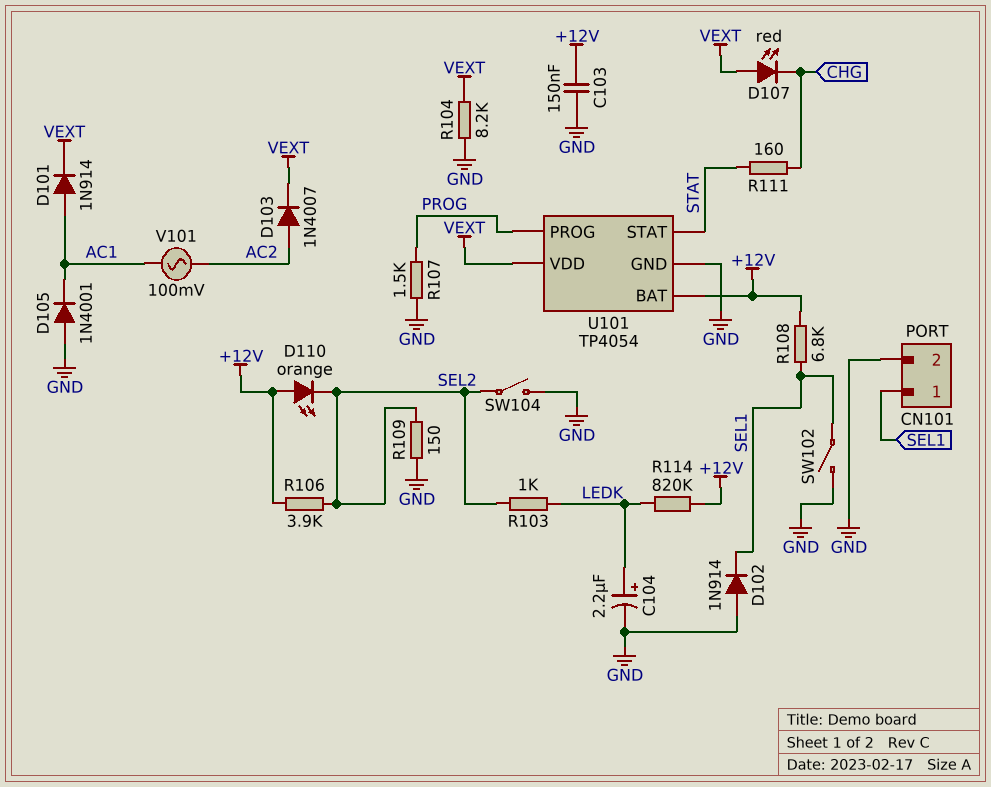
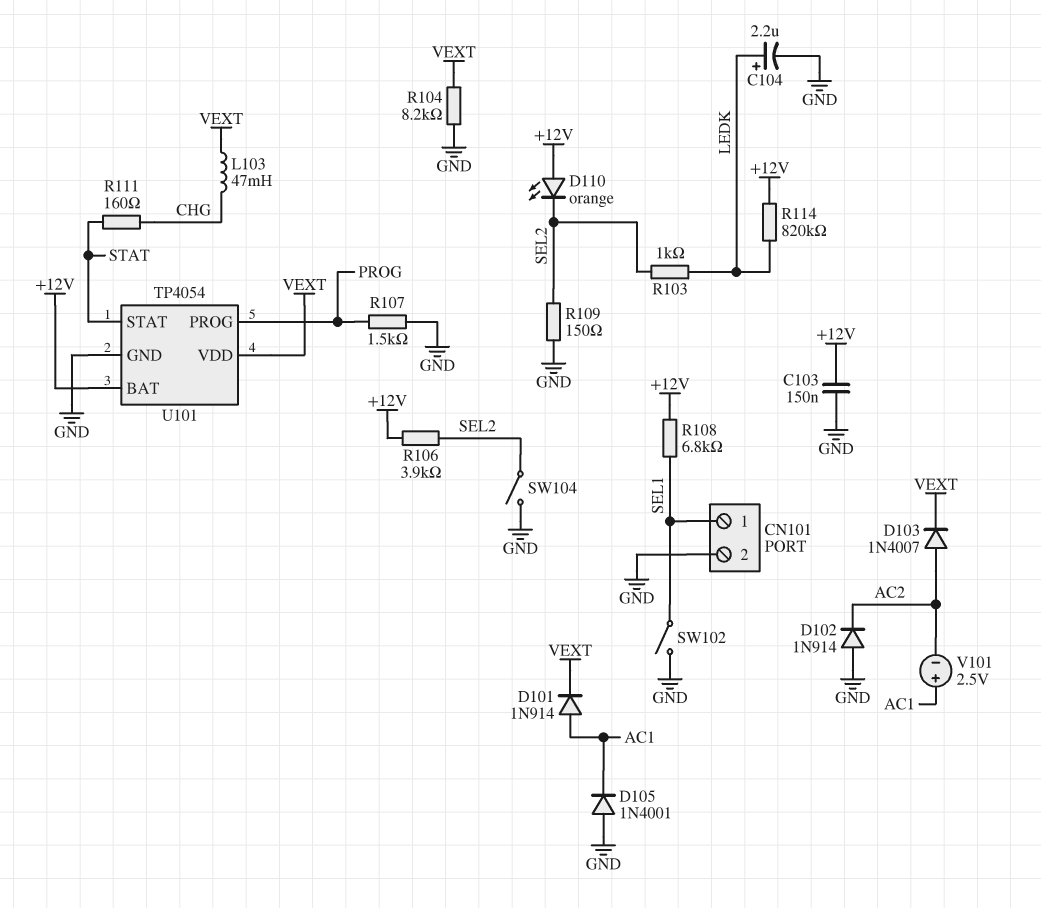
D102: diode 1N914 (A GND, K SEL1) -> diode 1N914 (A GND, K AC2)
D107: LED red (A VEXT, K CHG) -> none
L103: none -> 47mH (CHG, VEXT)
V101: AC 100mV (AC1, AC2) -> 2.5V (plus AC1, minus AC2)

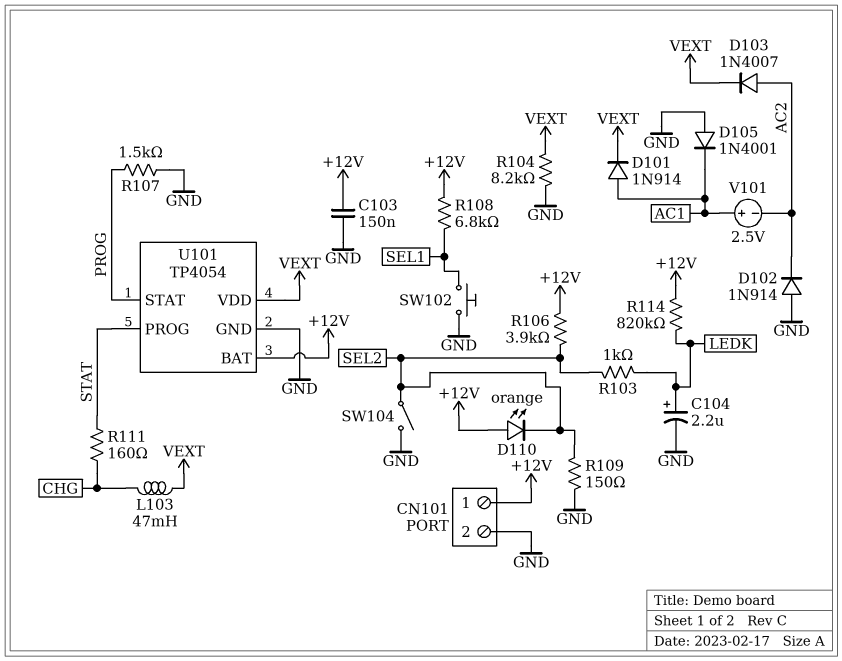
CN101 pin 1: SEL1 -> +12V
SW102: switch (GND, SEL1) -> button (GND, SEL1)
U101 pin PROG: PROG -> STAT
U101 pin STAT: STAT -> PROG

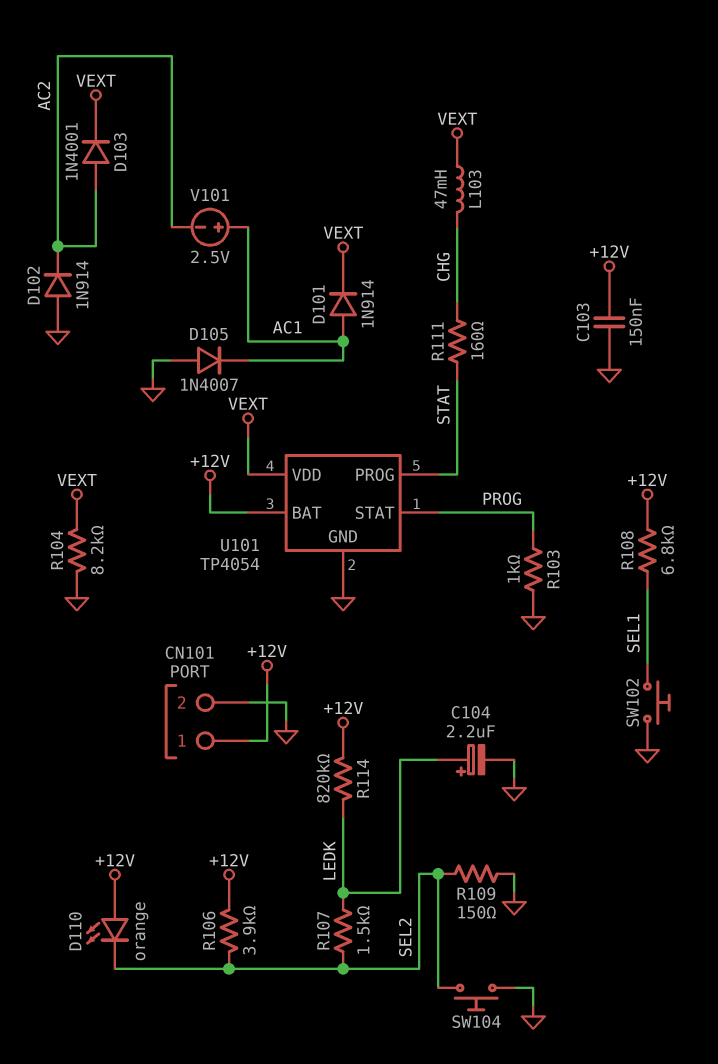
D103: diode 1N4007 (A AC2, K VEXT) -> diode 1N4001 (A AC2, K VEXT)
D105: diode 1N4001 (A GND, K AC1) -> diode 1N4007 (A GND, K AC1)
R103: 1k (LEDK, SEL2) -> 1k (GND, PROG)
R107: 1.5k (GND, PROG) -> 1.5k (LEDK, SEL2)
SW104: switch (GND, SEL2) -> button (GND, SEL2)

